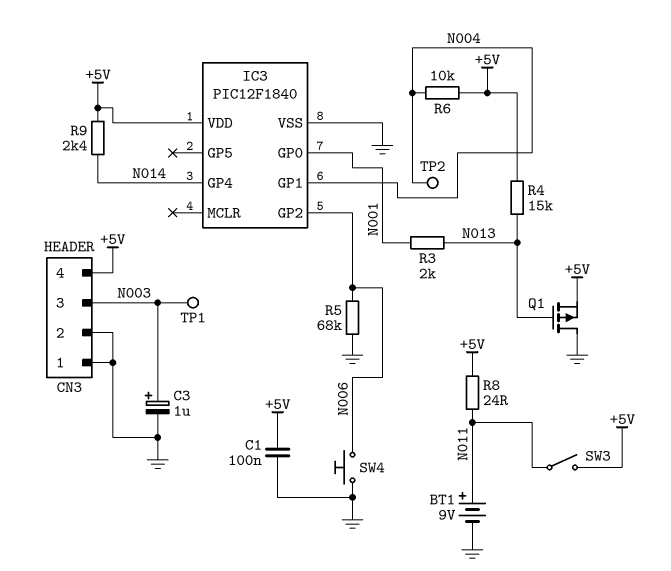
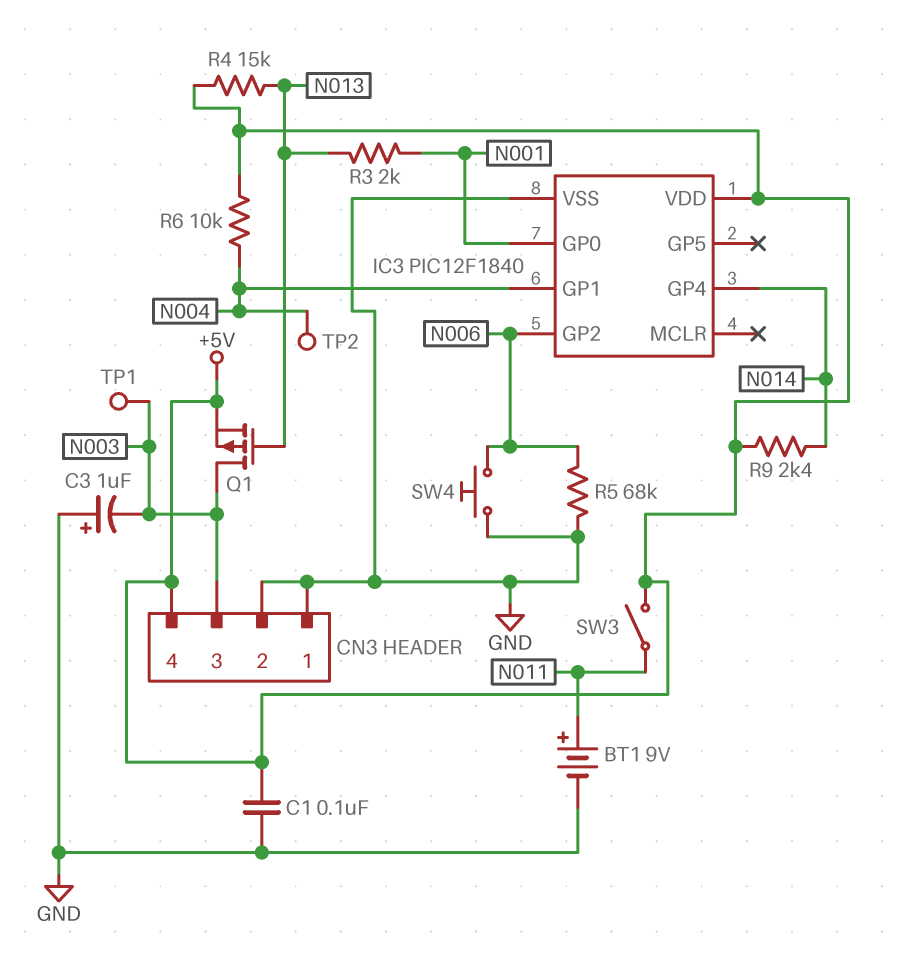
C3: 1uF (plus N003, minus GND) -> 1uF (plus GND, minus N003)
Q1: PMOS (G N013, D GND, S +5V) -> PMOS (G N013, D N003, S +5V)
R8: 24 (+5V, N011) -> none

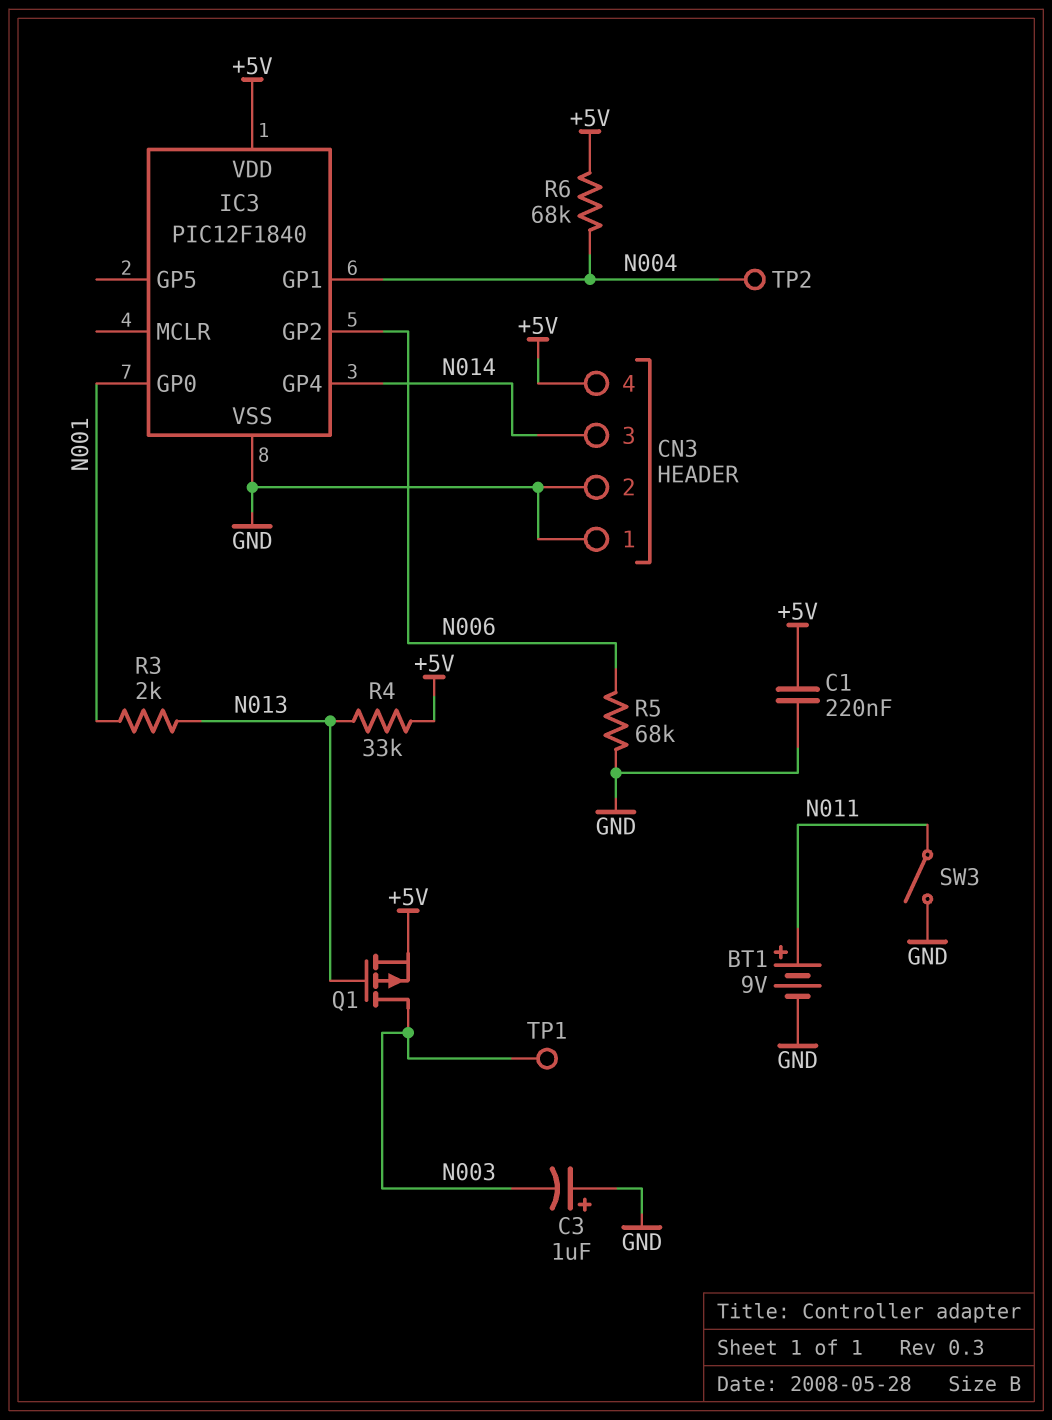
C1: 100nF (+5V, GND) -> 220nF (+5V, GND)
CN3 pin 3: N003 -> N014
R4: 15k (+5V, N013) -> 33k (+5V, N013)
R6: 10k (+5V, N004) -> 68k (+5V, N004)
R9: 2.4k (+5V, N014) -> none
SW3: switch (+5V, N011) -> switch (GND, N011)
SW4: button (GND, N006) -> none

